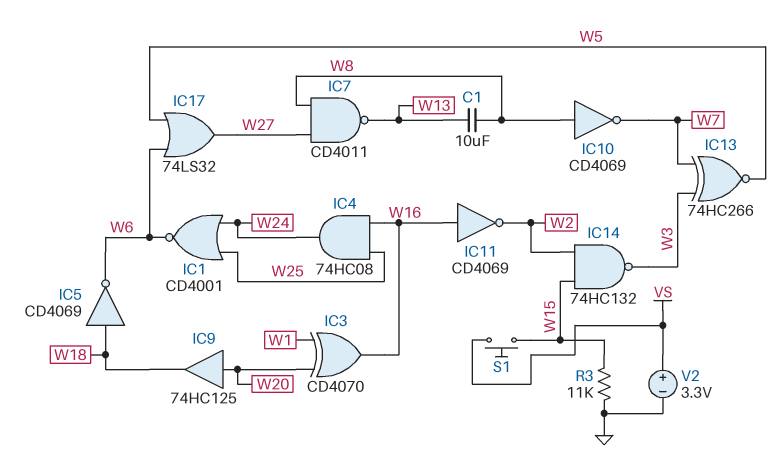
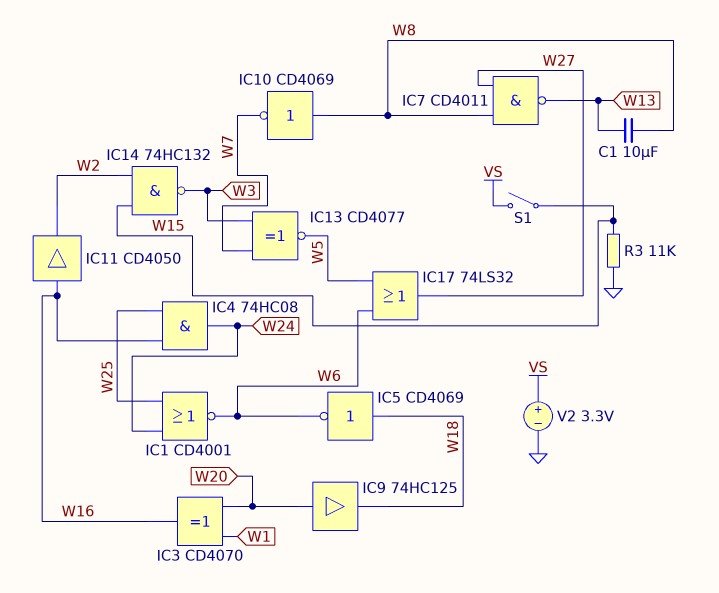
IC11: NOT CD4069 (in W16, out W2) -> buffer CD4050 (in W16, out W2)
IC13: XNOR 74HC266 (in W3, in W7, out W5) -> XNOR CD4077 (in W3, in W7, out W5)
S1: button (VS, W15) -> switch (VS, W15)

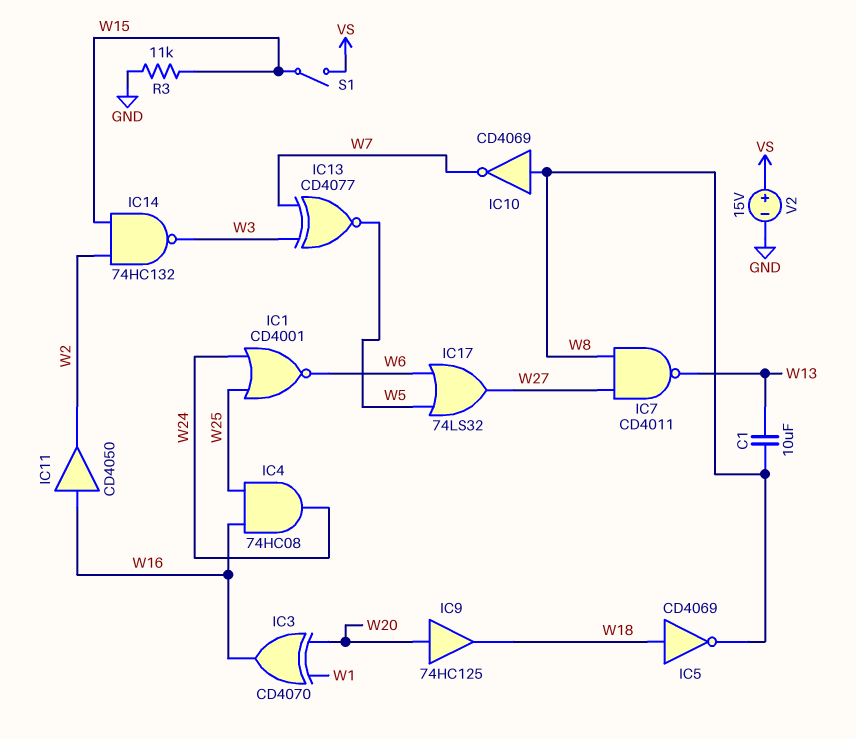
IC5: NOT CD4069 (in W18, out W6) -> NOT CD4069 (in W18, out W8)
V2: 3.3V (plus VS, minus GND) -> 15V (plus VS, minus GND)

